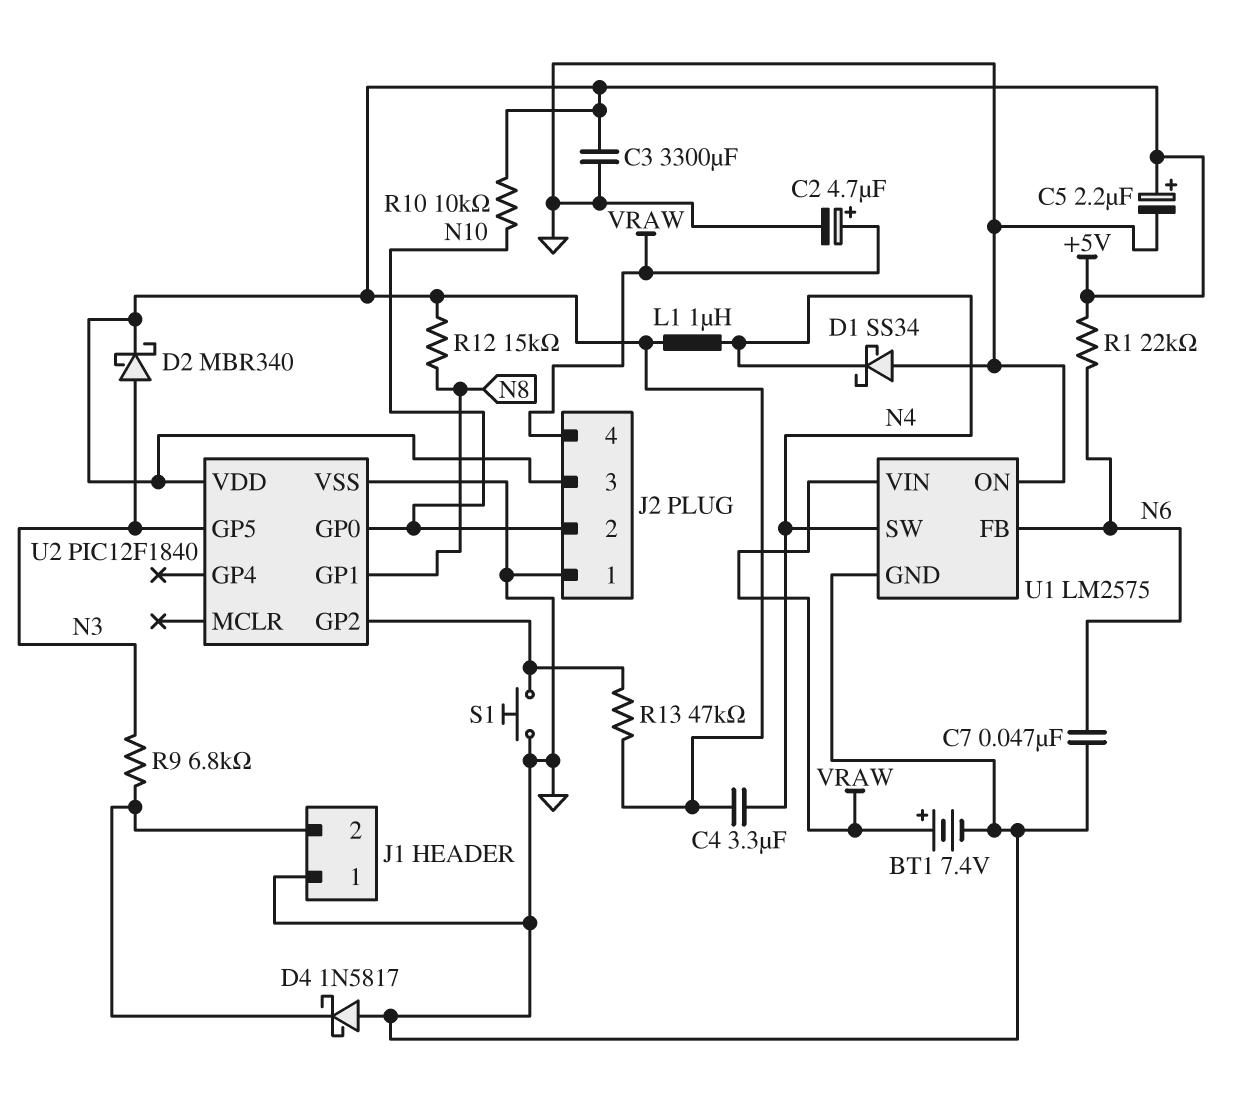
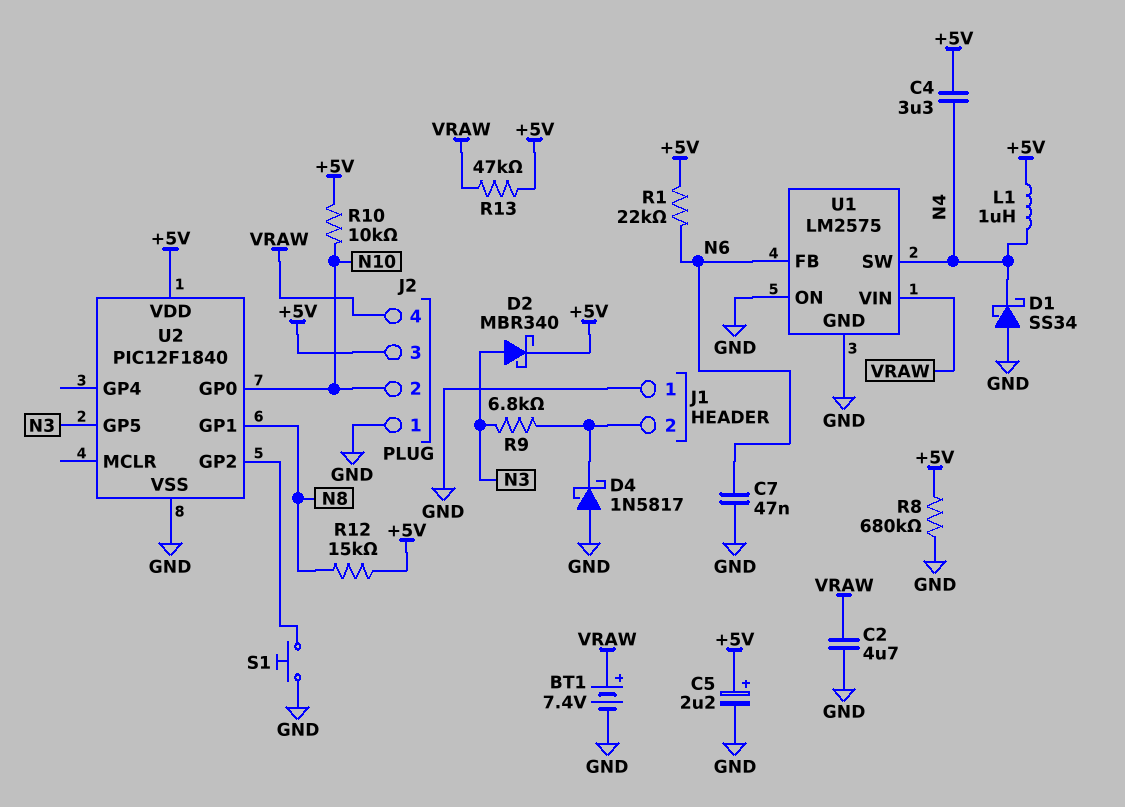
C2: 4.7uF (plus VRAW, minus GND) -> 4.7uF (GND, VRAW)
C3: 3300uF (+5V, GND) -> none
R8: none -> 680k (+5V, GND)
R13: 47k (+5V, U2/GP2) -> 47k (+5V, VRAW)

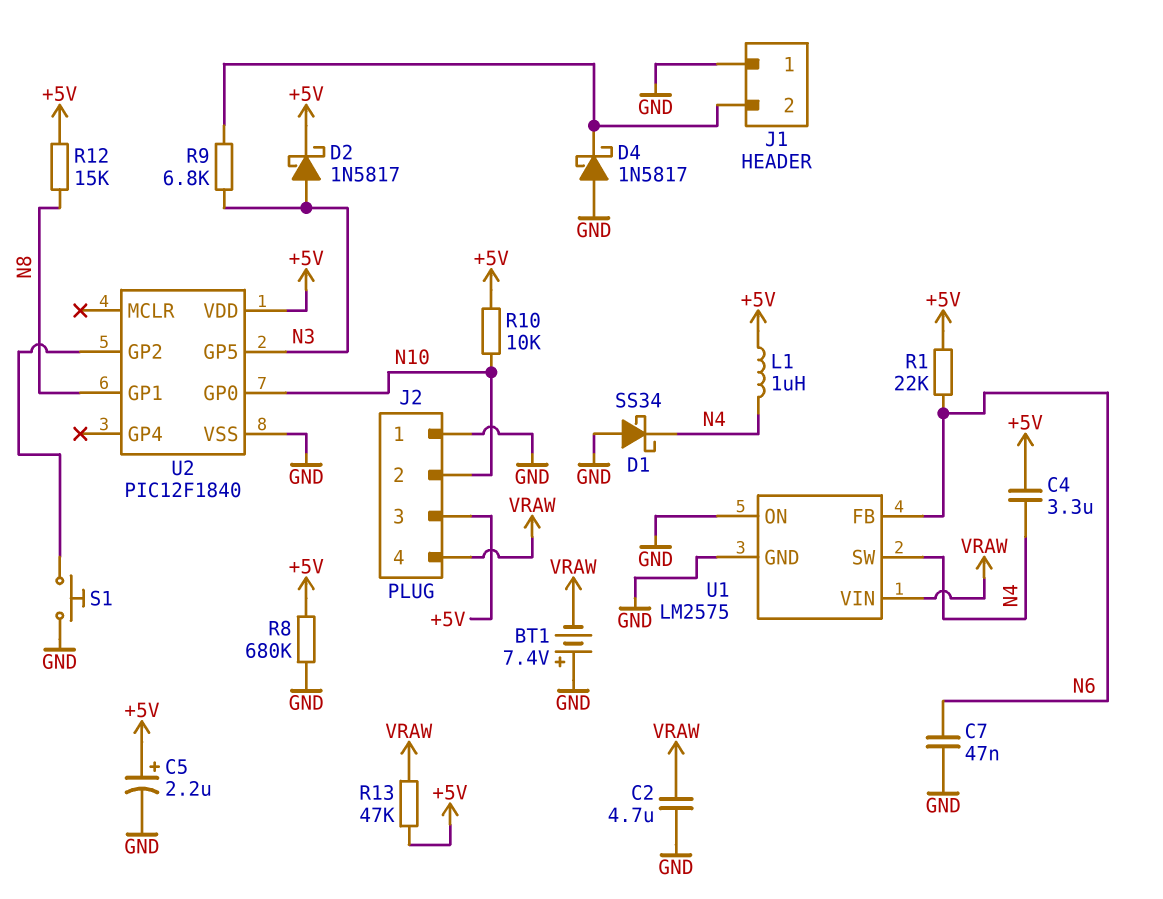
BT1: 7.4V (plus VRAW, minus GND) -> 7.4V (plus GND, minus VRAW)
D2: schottky MBR340 (A N3, K +5V) -> schottky 1N5817 (A N3, K +5V)

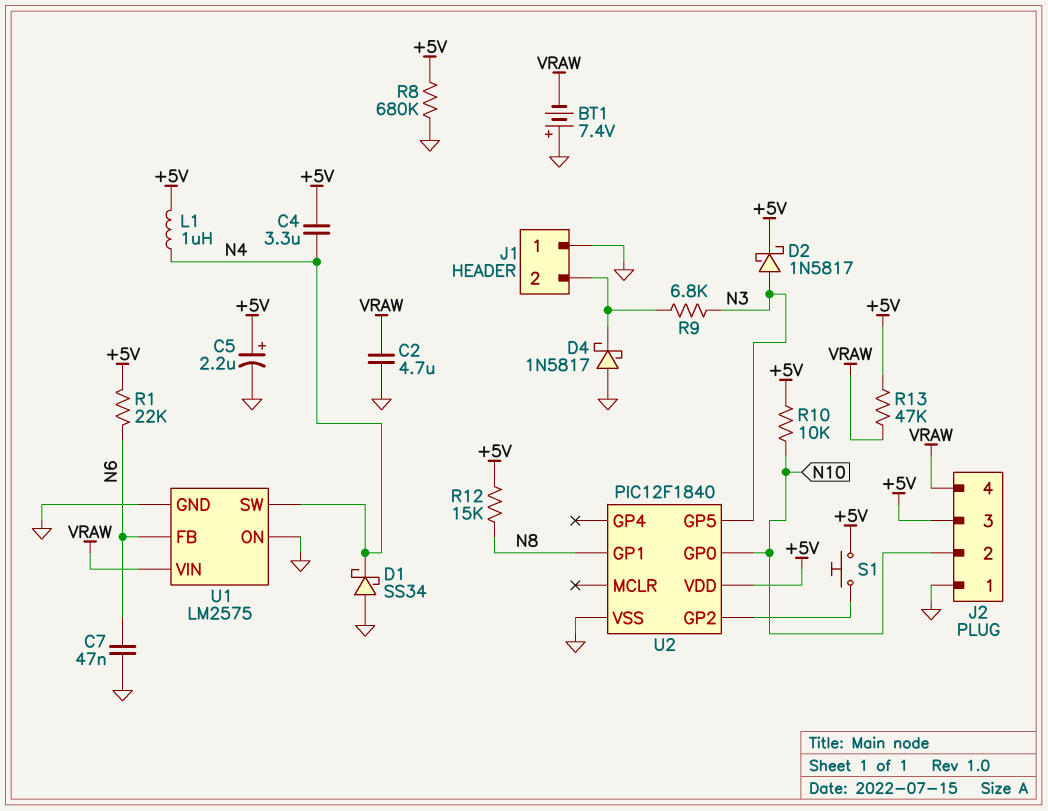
S1: button (GND, U2/GP2) -> button (+5V, U2/GP2)

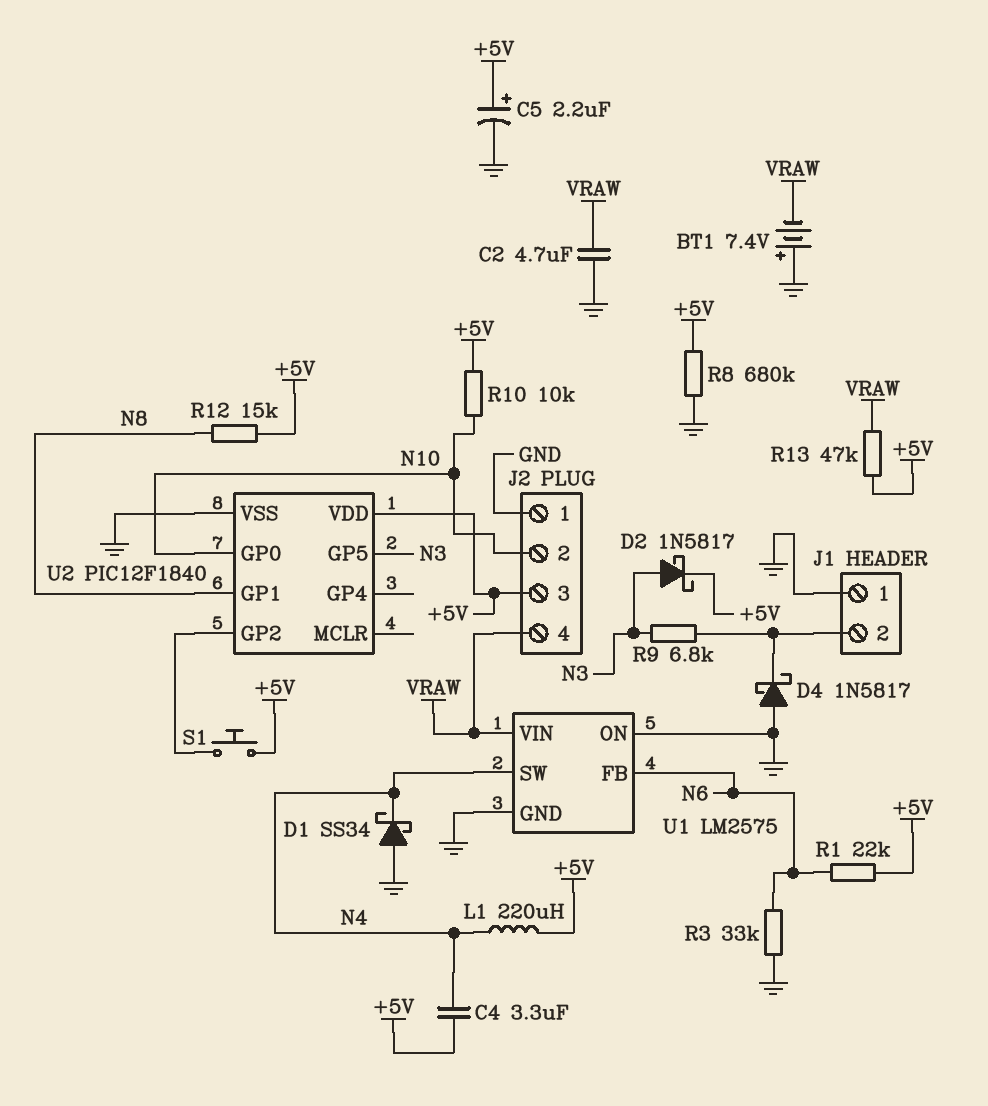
C7: 47nF (GND, N6) -> none
L1: 1uH (+5V, N4) -> 220uH (+5V, N4)
R3: none -> 33k (GND, N6)

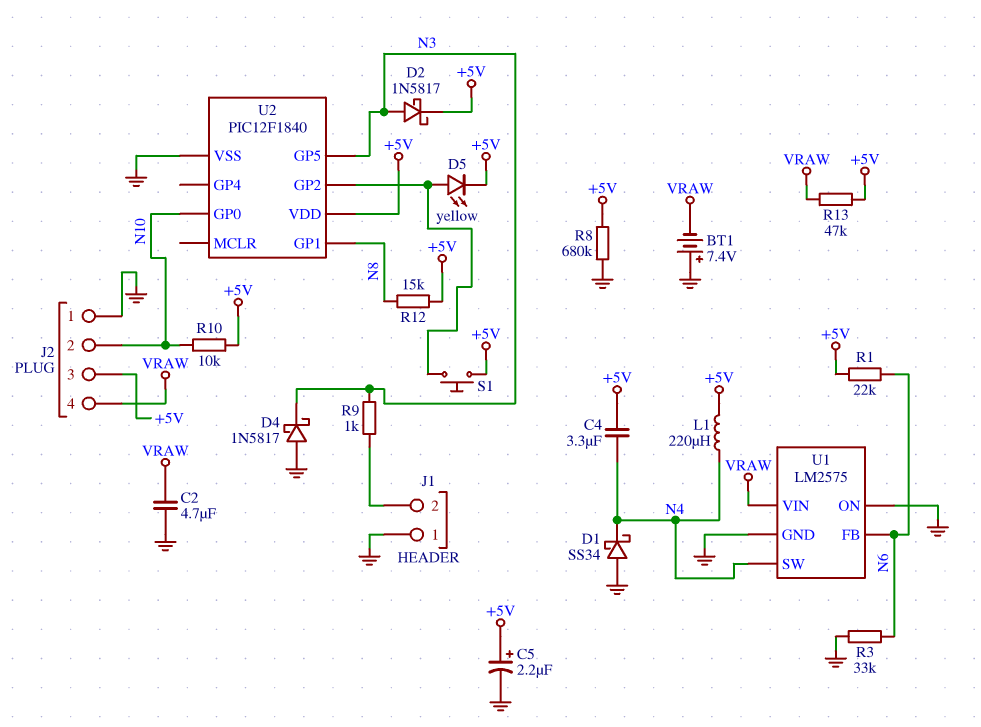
D4: schottky 1N5817 (A GND, K J1/2) -> schottky 1N5817 (A GND, K N3)
D5: none -> LED yellow (A U2/GP2, K +5V)
R9: 6.8k (J1/2, N3) -> 1k (J1/2, N3)

